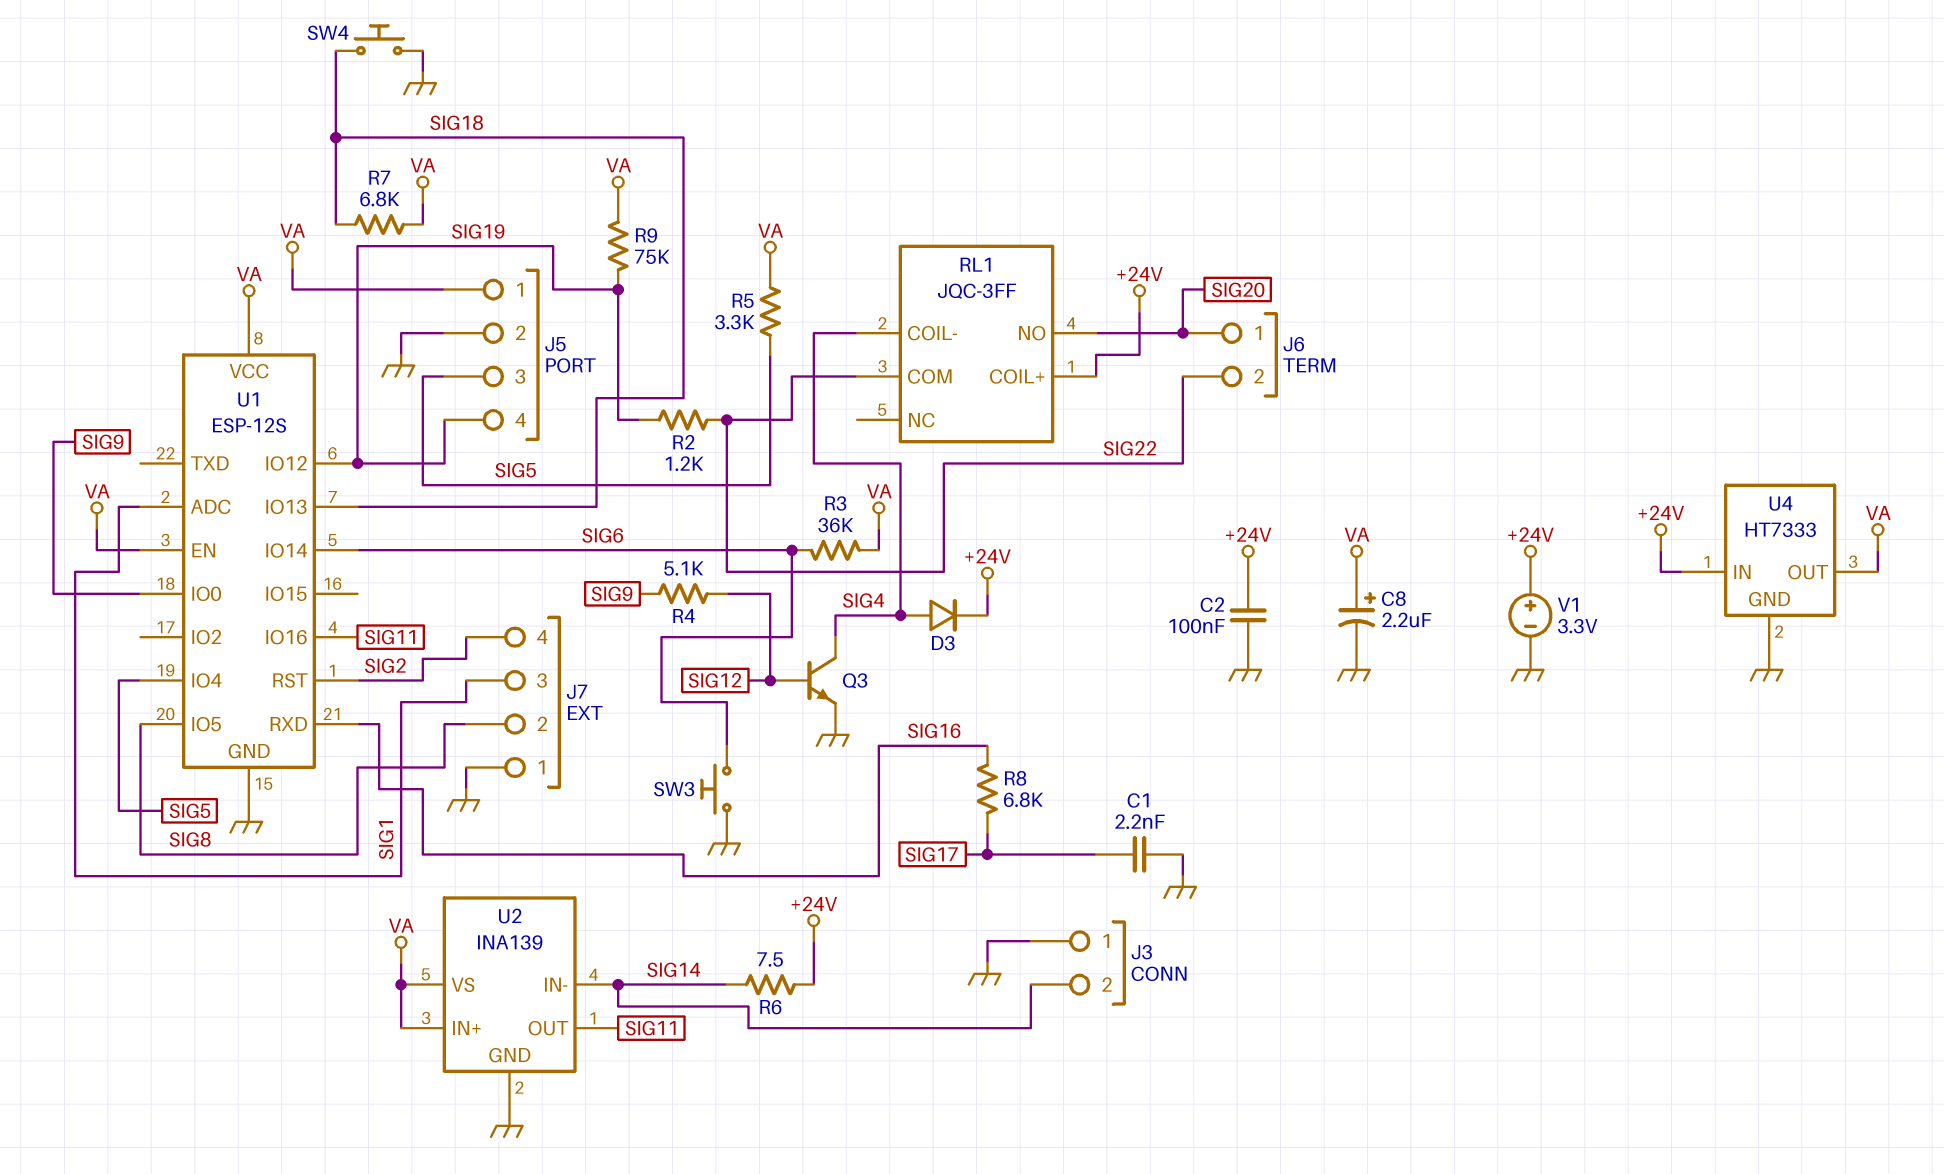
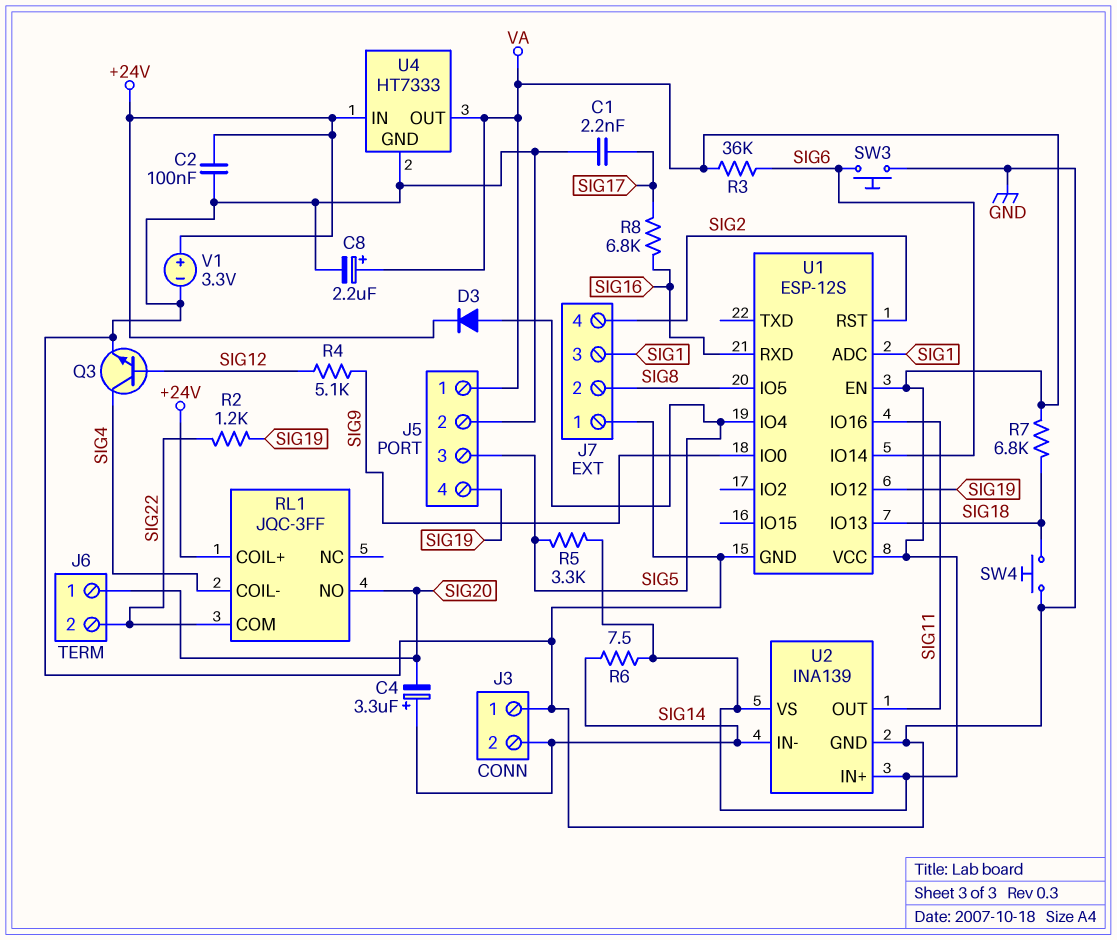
C4: none -> 3.3uF (plus SIG14, minus SIG20)
D3: diode (A SIG4, K +24V) -> diode (A SIG5, K +24V)
R6: 7.5 (+24V, SIG14) -> 7.5 (SIG14, VA)
R9: 75k (SIG19, VA) -> none

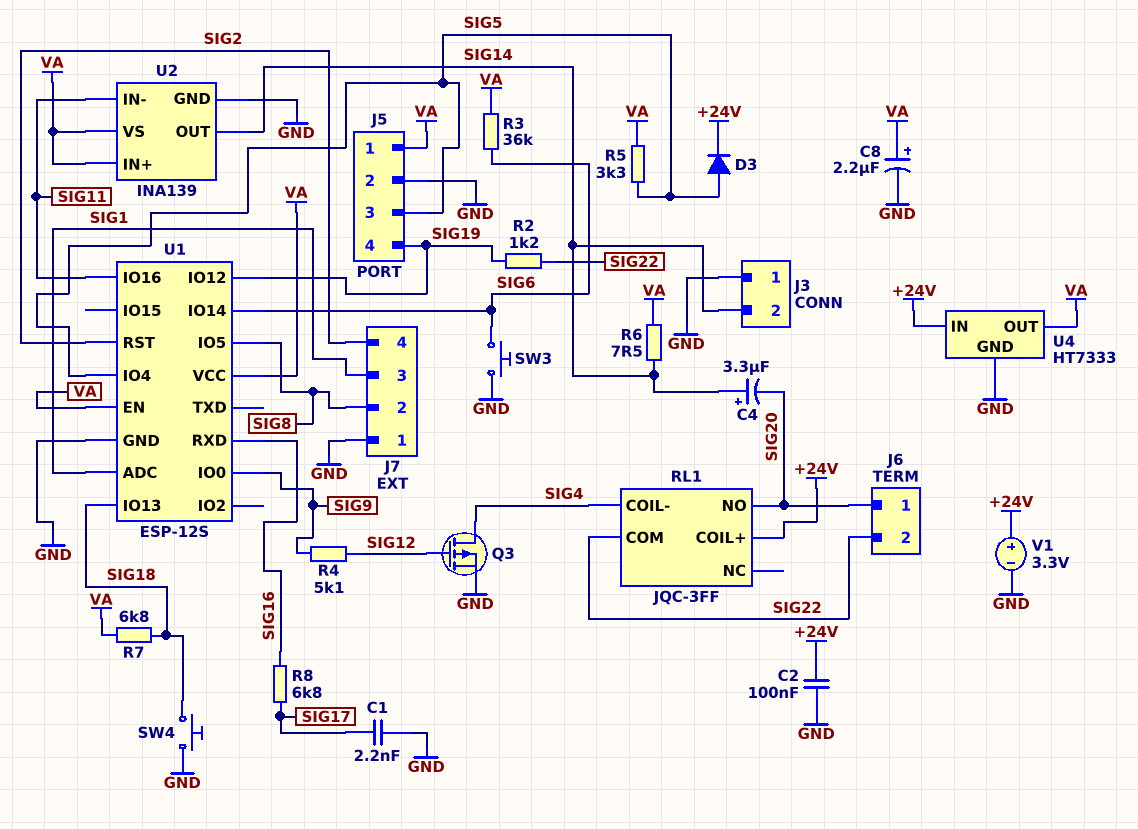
Q3: NPN (B SIG12, C SIG4, E GND) -> PMOS (G SIG12, D SIG4, S GND)
U2 pin IN-: SIG14 -> SIG11
U2 pin OUT: SIG11 -> SIG14

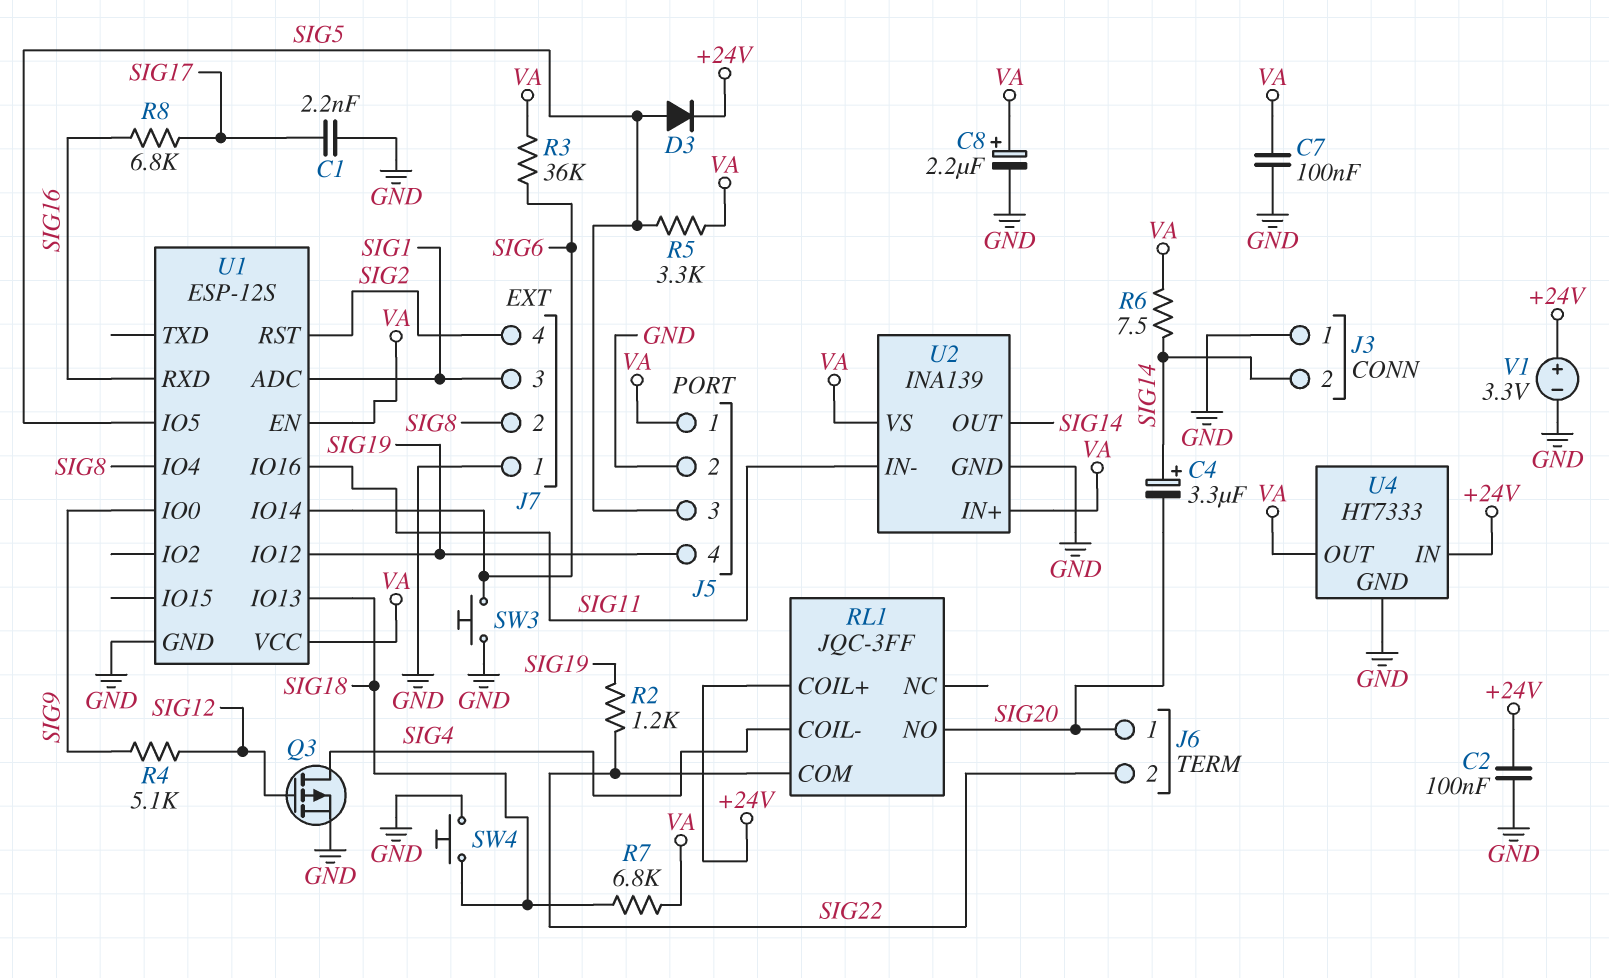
C7: none -> 100nF (GND, VA)
U1 pin IO4: SIG5 -> SIG8
U1 pin IO5: SIG8 -> SIG5

